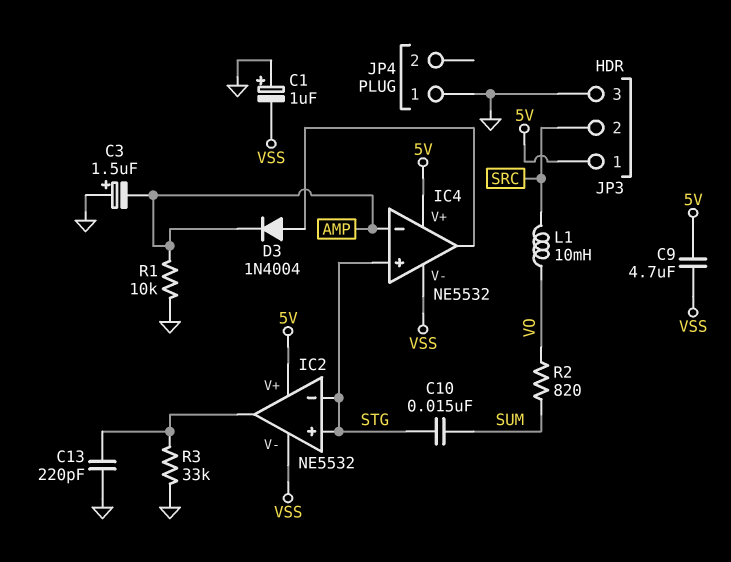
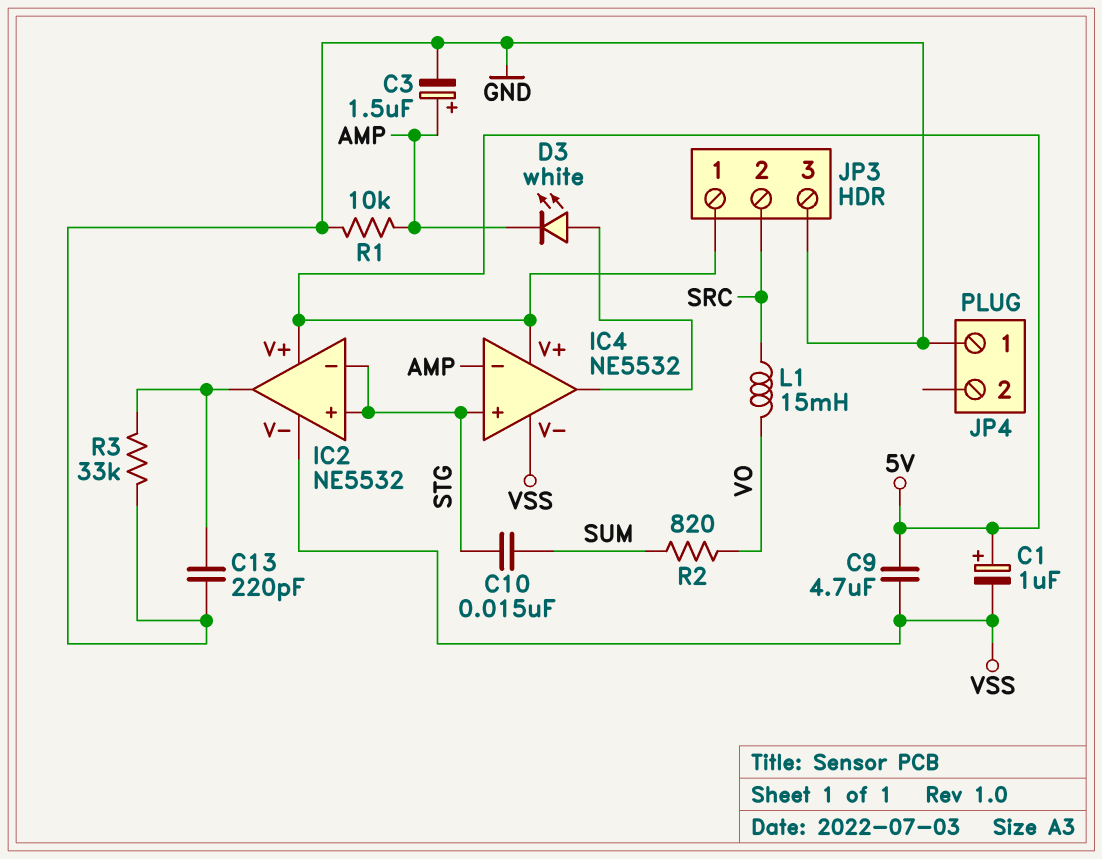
C1: 1uF (plus GND, minus VSS) -> 1uF (plus 5V, minus VSS)
C3: 1.5uF (plus GND, minus AMP) -> 1.5uF (plus AMP, minus GND)
D3: diode 1N4004 (A IC4/out, K AMP) -> LED white (A IC4/out, K AMP)
L1: 10mH (SRC, VO) -> 15mH (SRC, VO)

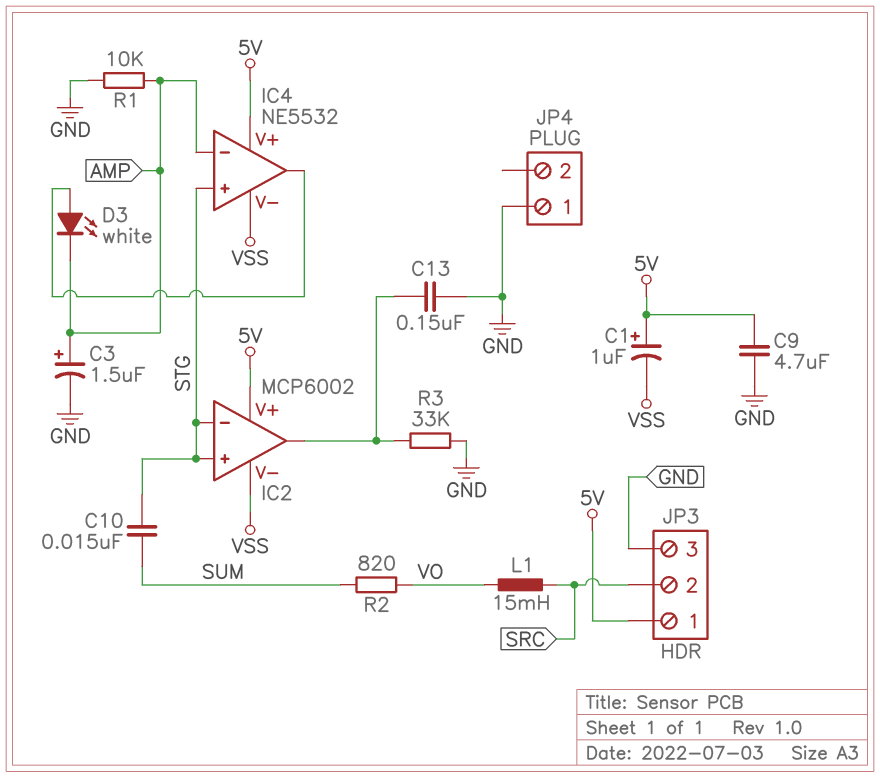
C9: 4.7uF (5V, VSS) -> 4.7uF (5V, GND)
C13: 220pF (GND, IC2/out) -> 150nF (GND, IC2/out)
IC2: NE5532 -> MCP6002

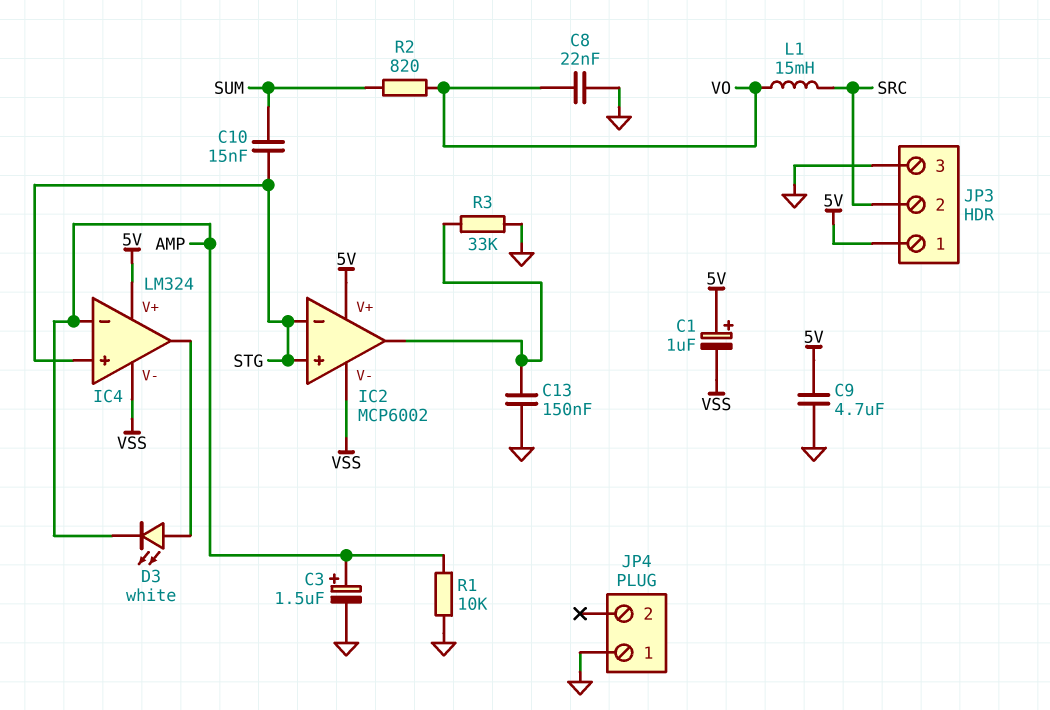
C8: none -> 22nF (GND, VO)
IC4: NE5532 -> LM324

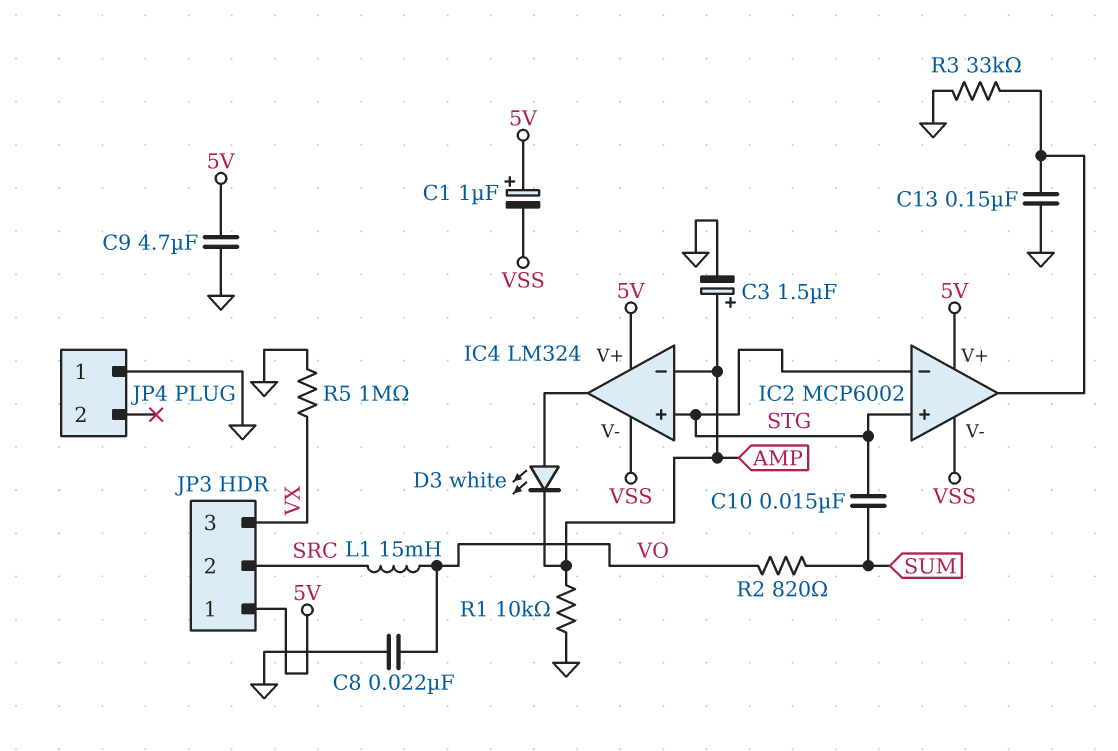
JP3 pin 3: GND -> VX
R5: none -> 1M (GND, VX)

